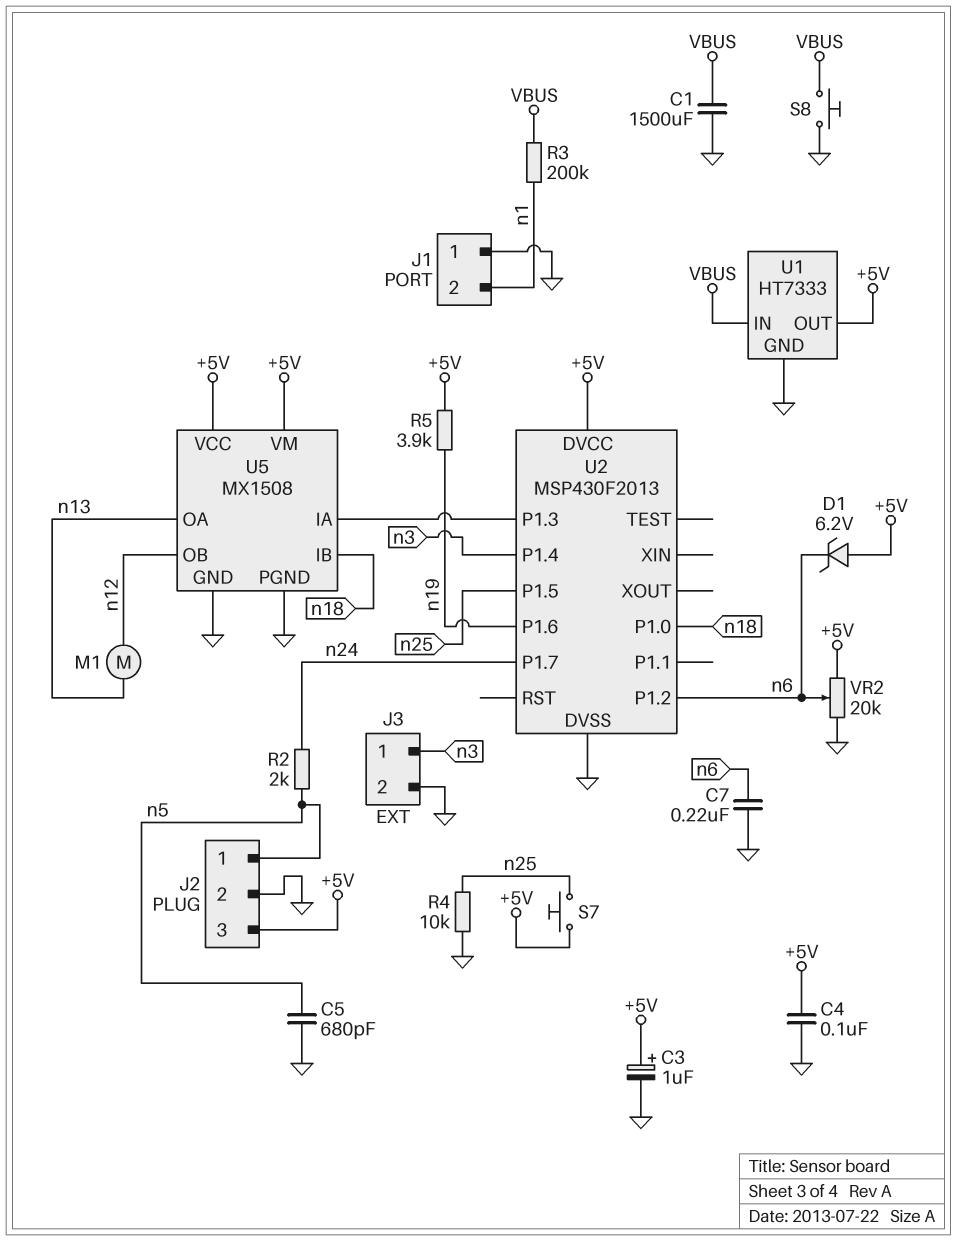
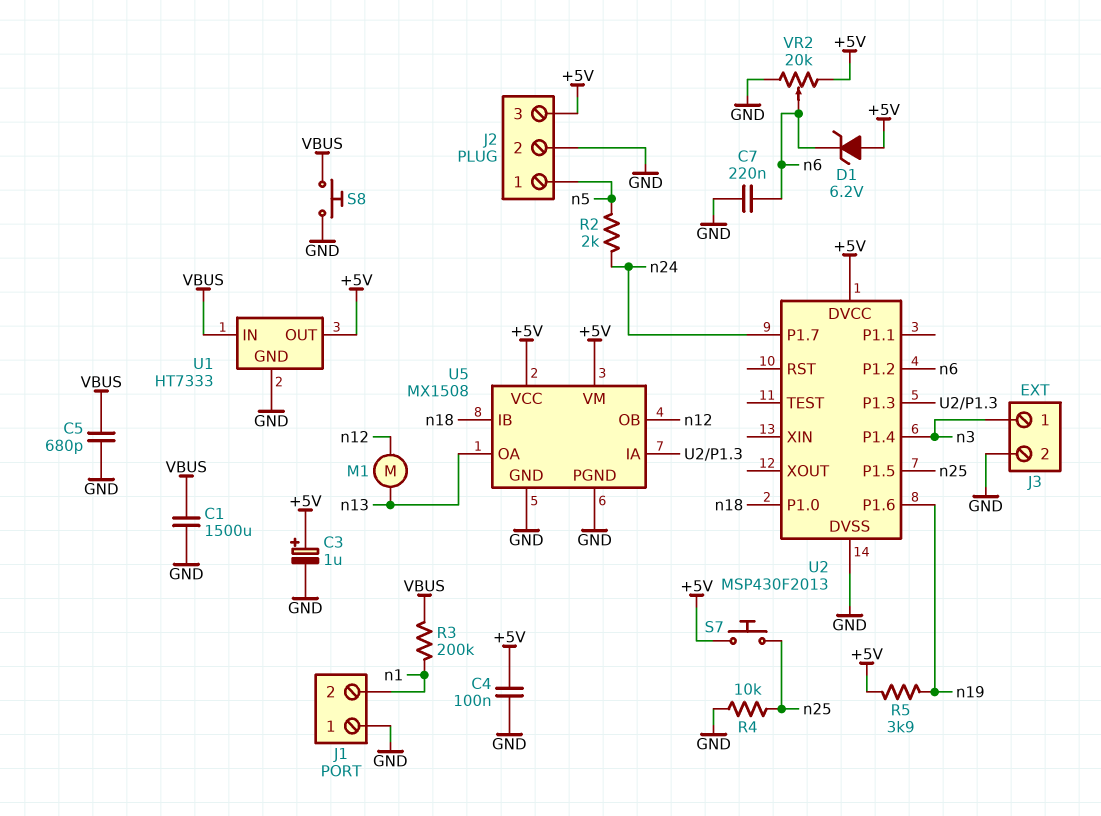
C5: 680pF (GND, n5) -> 680pF (GND, VBUS)

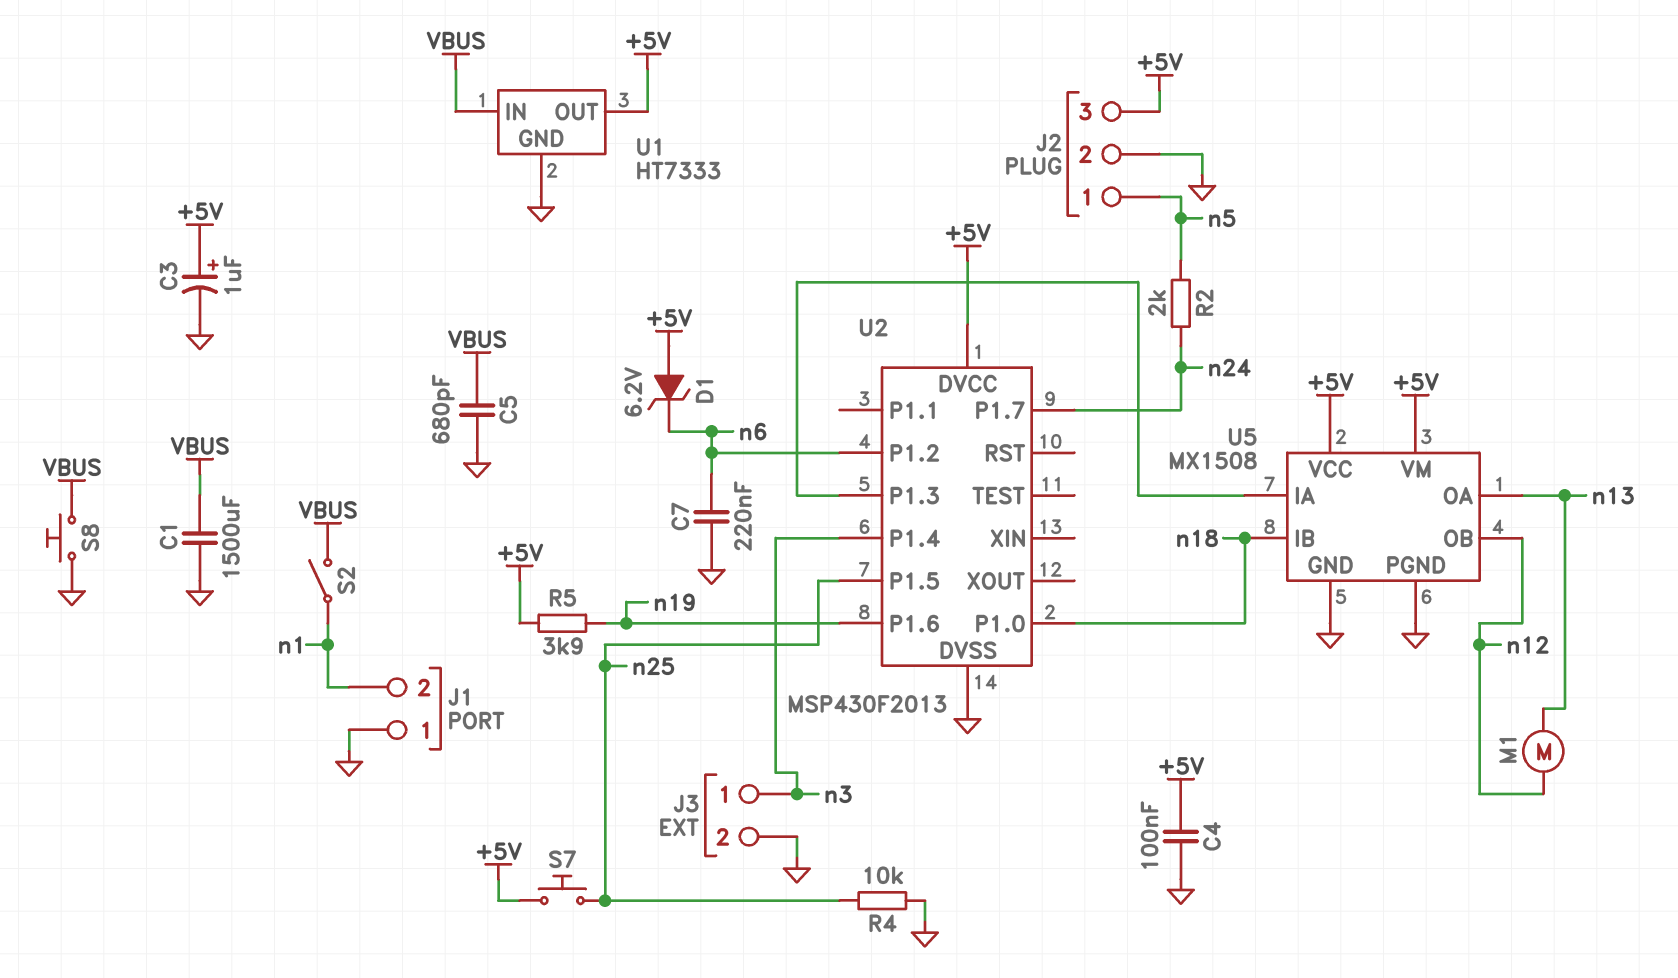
R3: 200k (VBUS, n1) -> none
S2: none -> switch (VBUS, n1)
VR2: 20k (+5V, GND, wiper n6) -> none

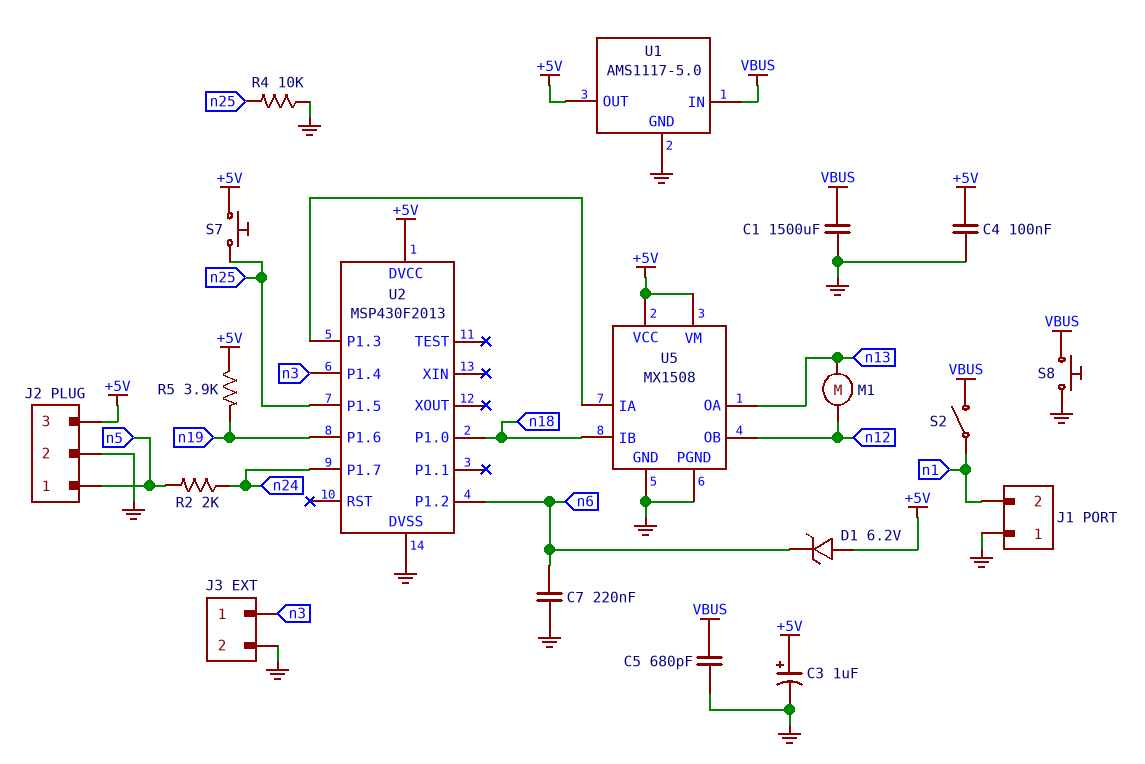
U1: HT7333 -> AMS1117-5.0

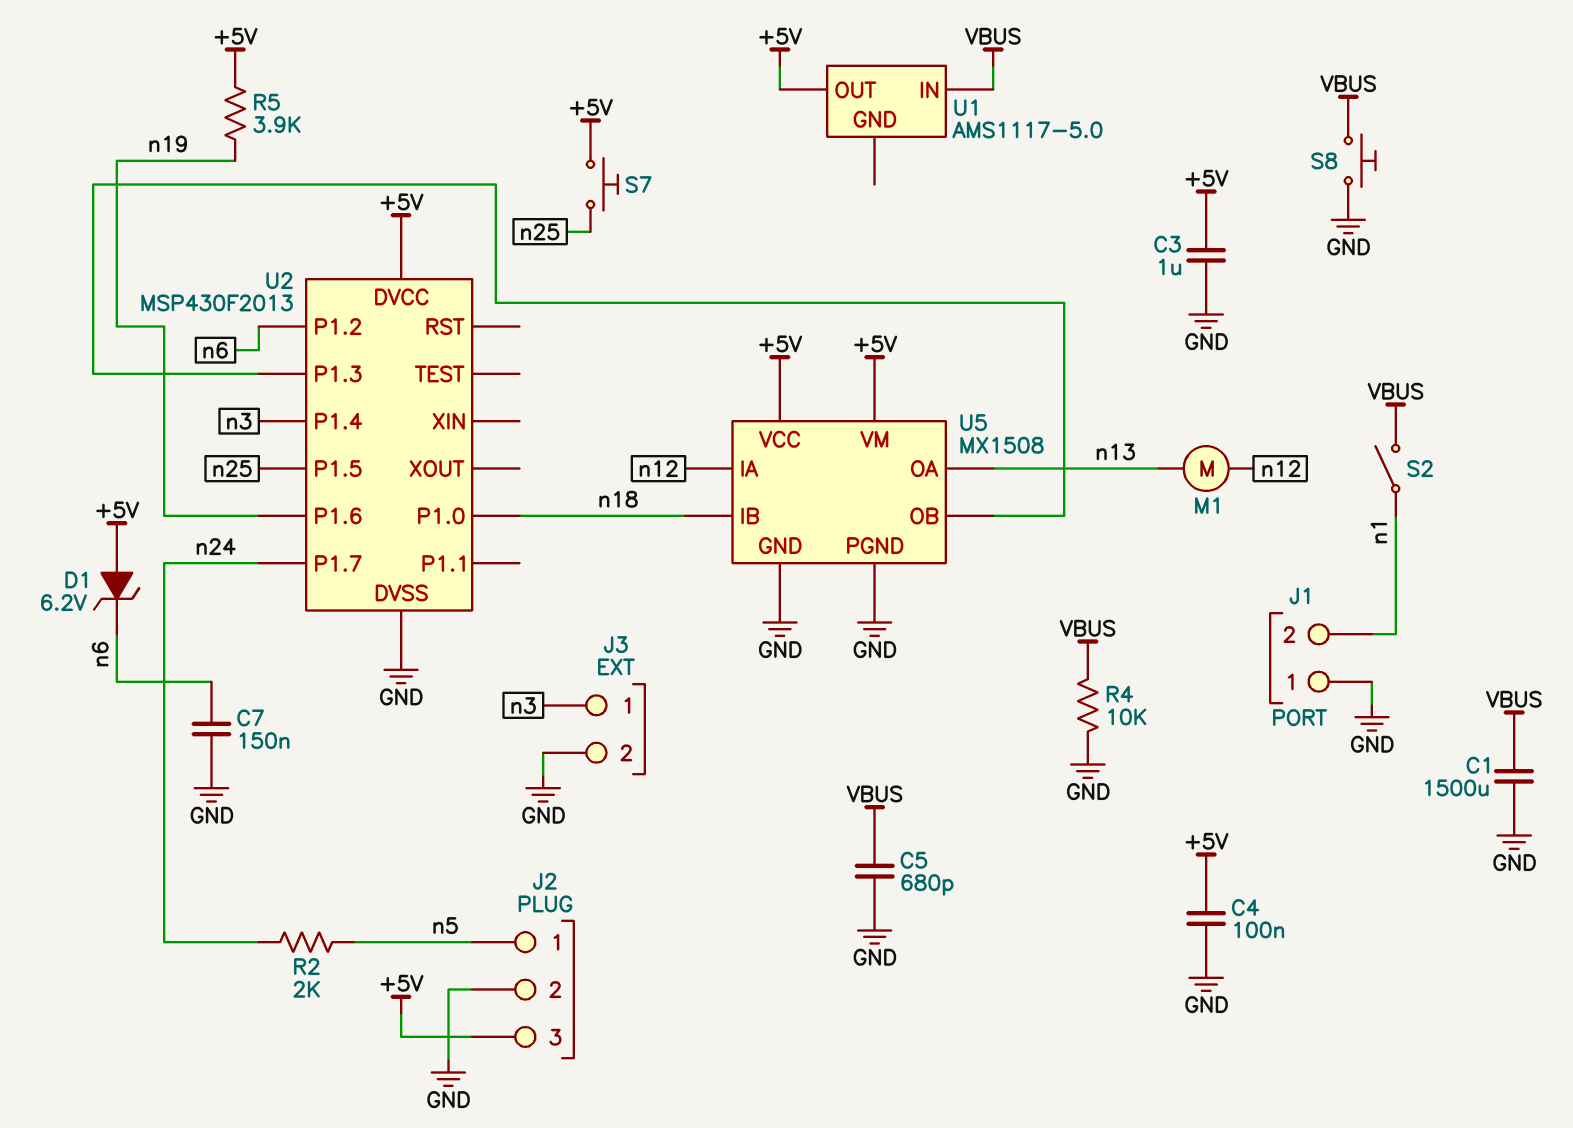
C3: 1uF (plus +5V, minus GND) -> 1uF (+5V, GND)
C7: 220nF (GND, n6) -> 150nF (GND, n6)
R4: 10k (GND, n25) -> 10k (GND, VBUS)
U1 pin GND: GND -> none
U5 pin IA: U2/P1.3 -> n12
U5 pin OB: n12 -> U2/P1.3

